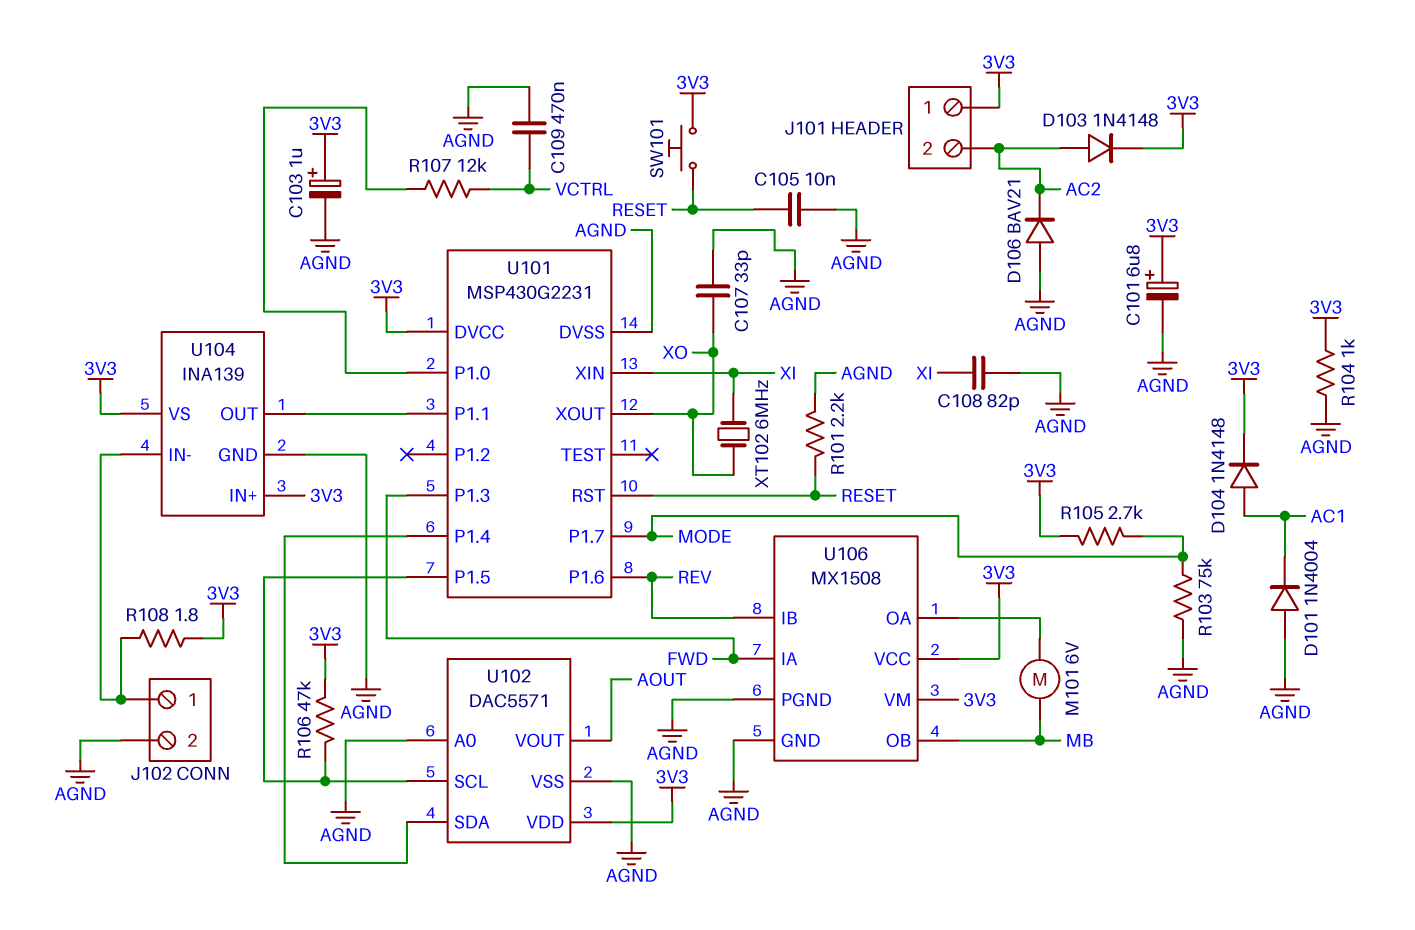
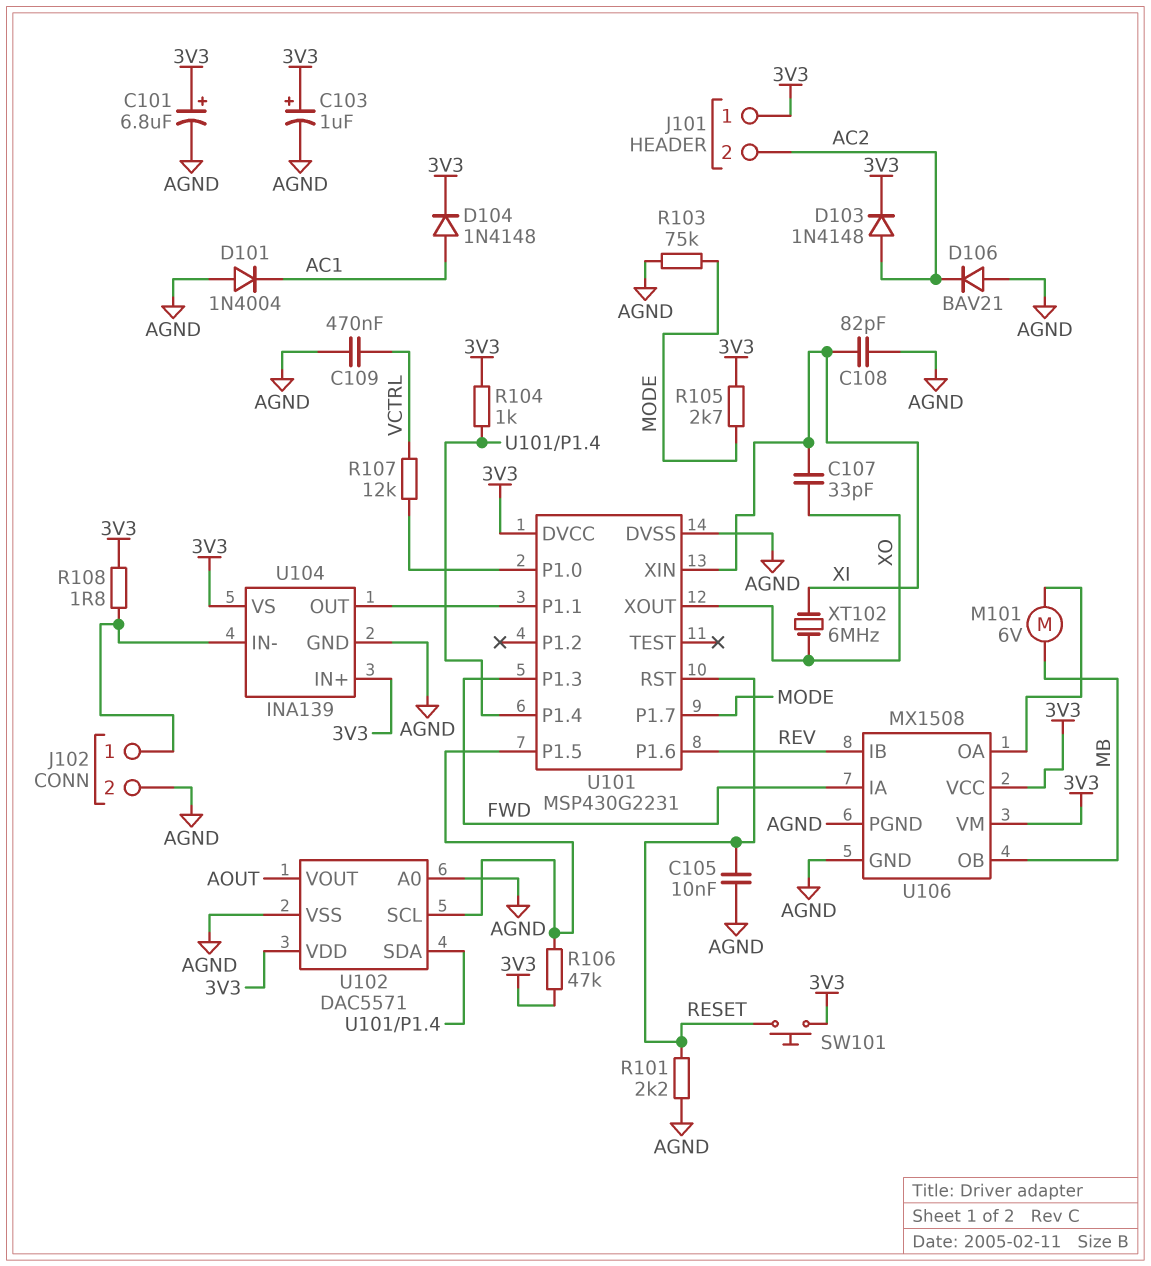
C107: 33pF (AGND, XO) -> 33pF (XI, XO)
R104: 1k (3V3, AGND) -> 1k (3V3, U101/P1.4)

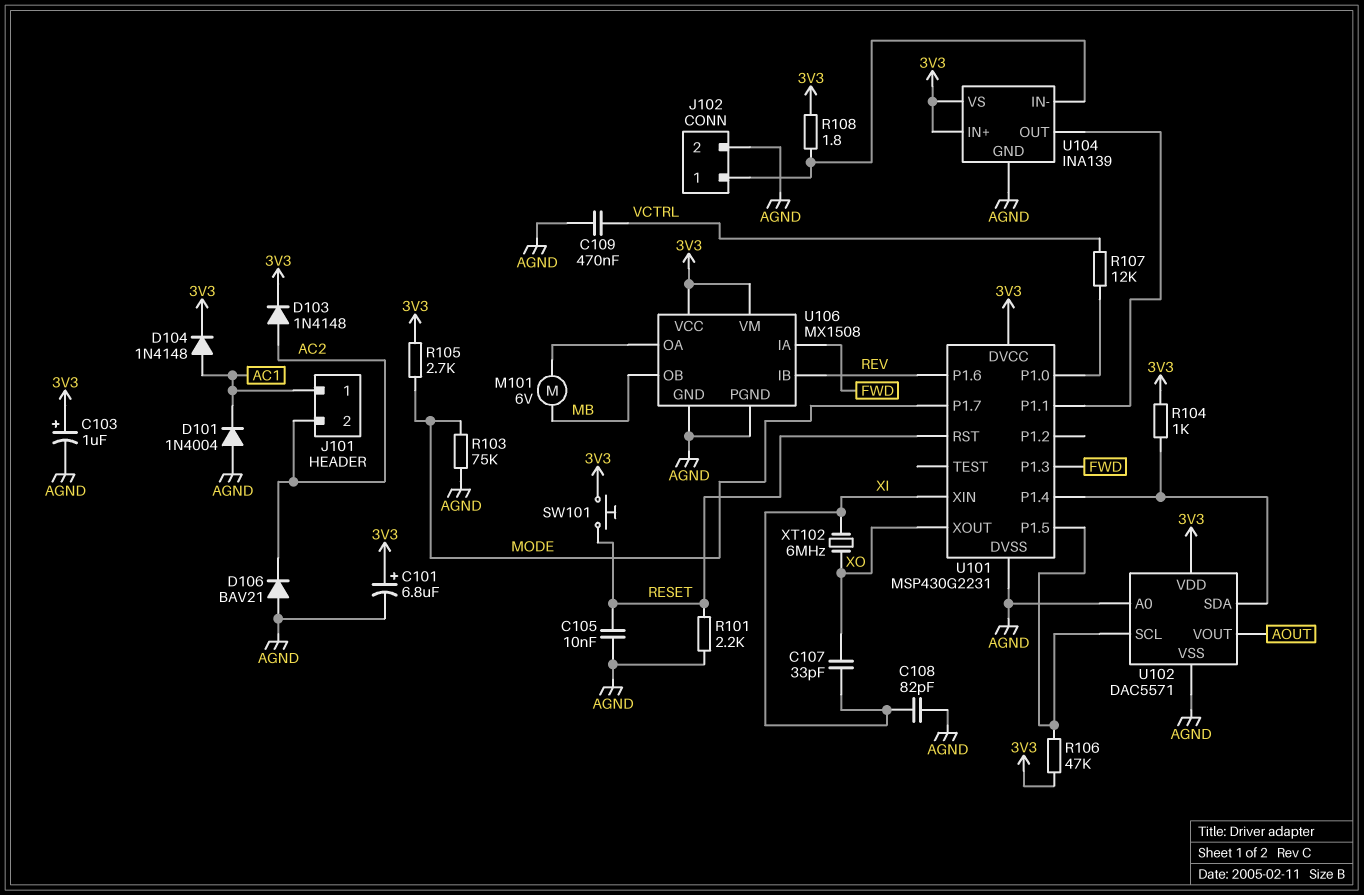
J101 pin 1: 3V3 -> AC1

